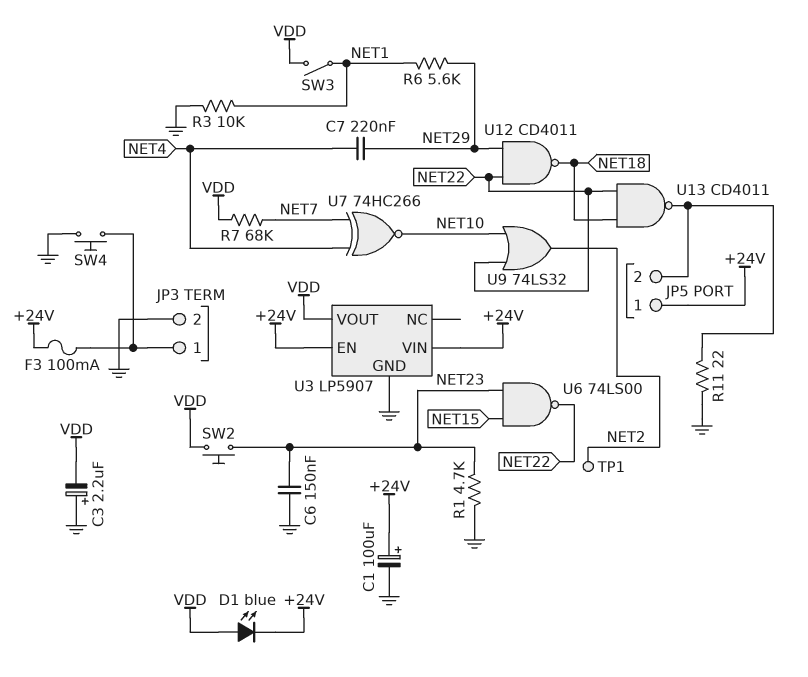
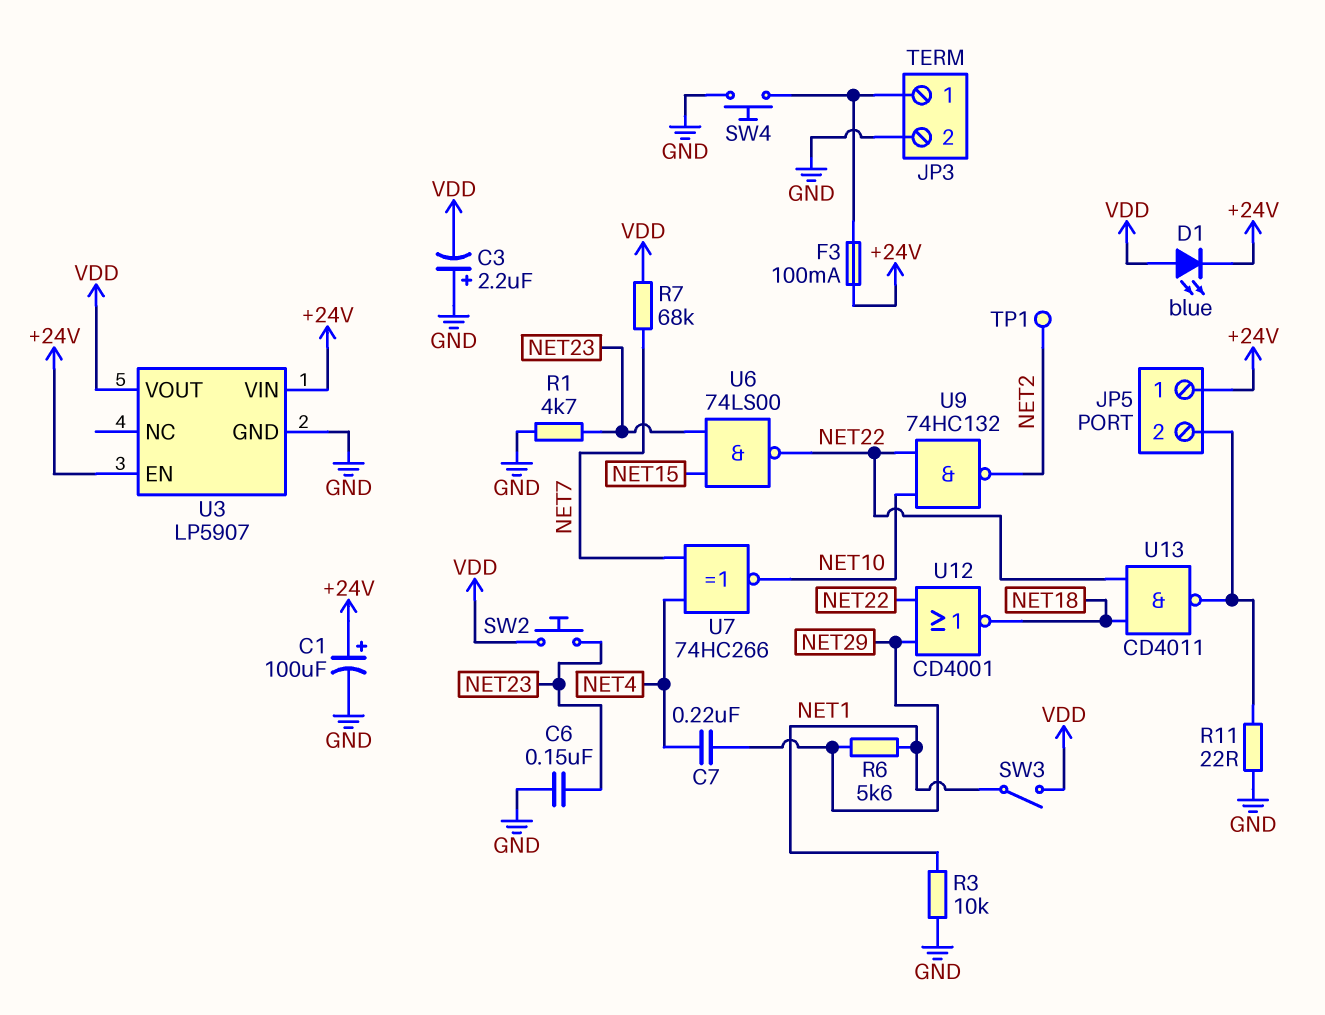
U9: OR 74LS32 (in NET10, in NET22, out NET2) -> NAND 74HC132 (in NET10, in NET22, out NET2)
U12: NAND CD4011 (in NET22, in NET29, out NET18) -> NOR CD4001 (in NET22, in NET29, out NET18)

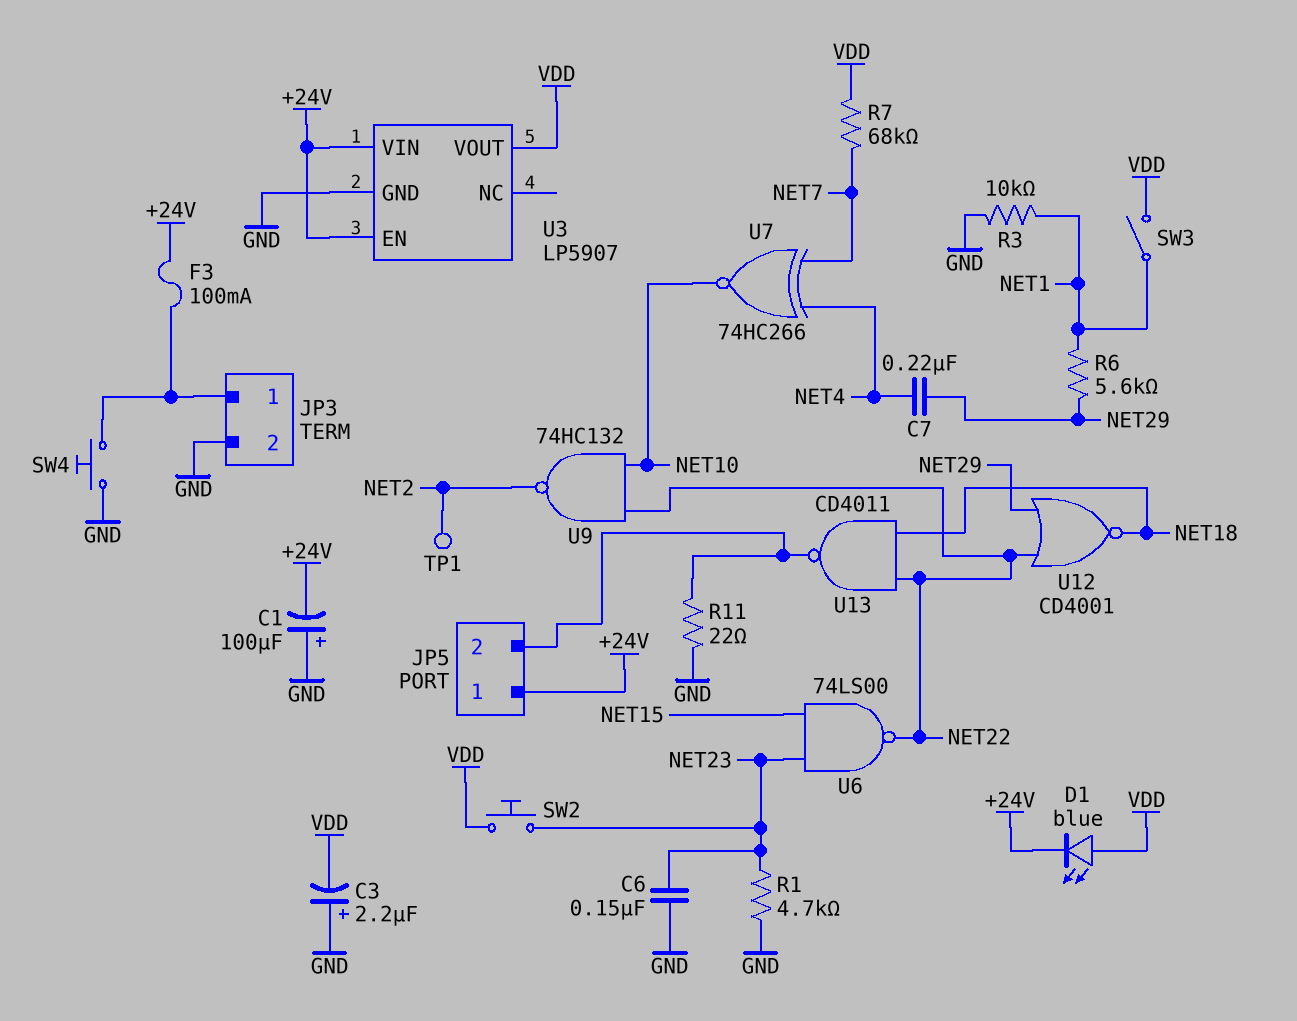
C1: 100uF (plus +24V, minus GND) -> 100uF (plus GND, minus +24V)

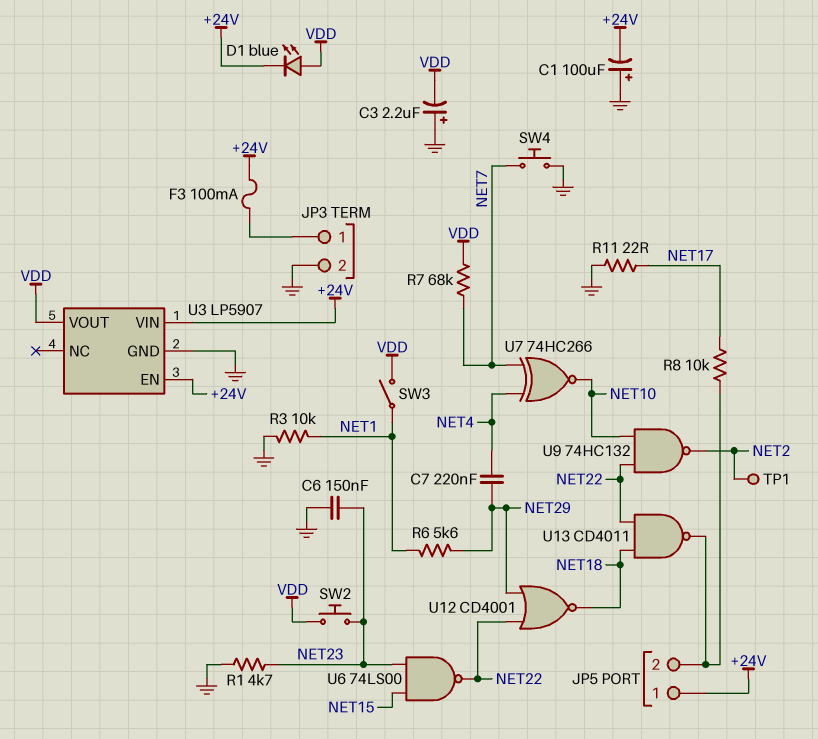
R8: none -> 10k (JP5/2, NET17)
R11: 22 (GND, JP5/2) -> 22 (GND, NET17)
SW4: button (GND, JP3/1) -> button (GND, NET7)

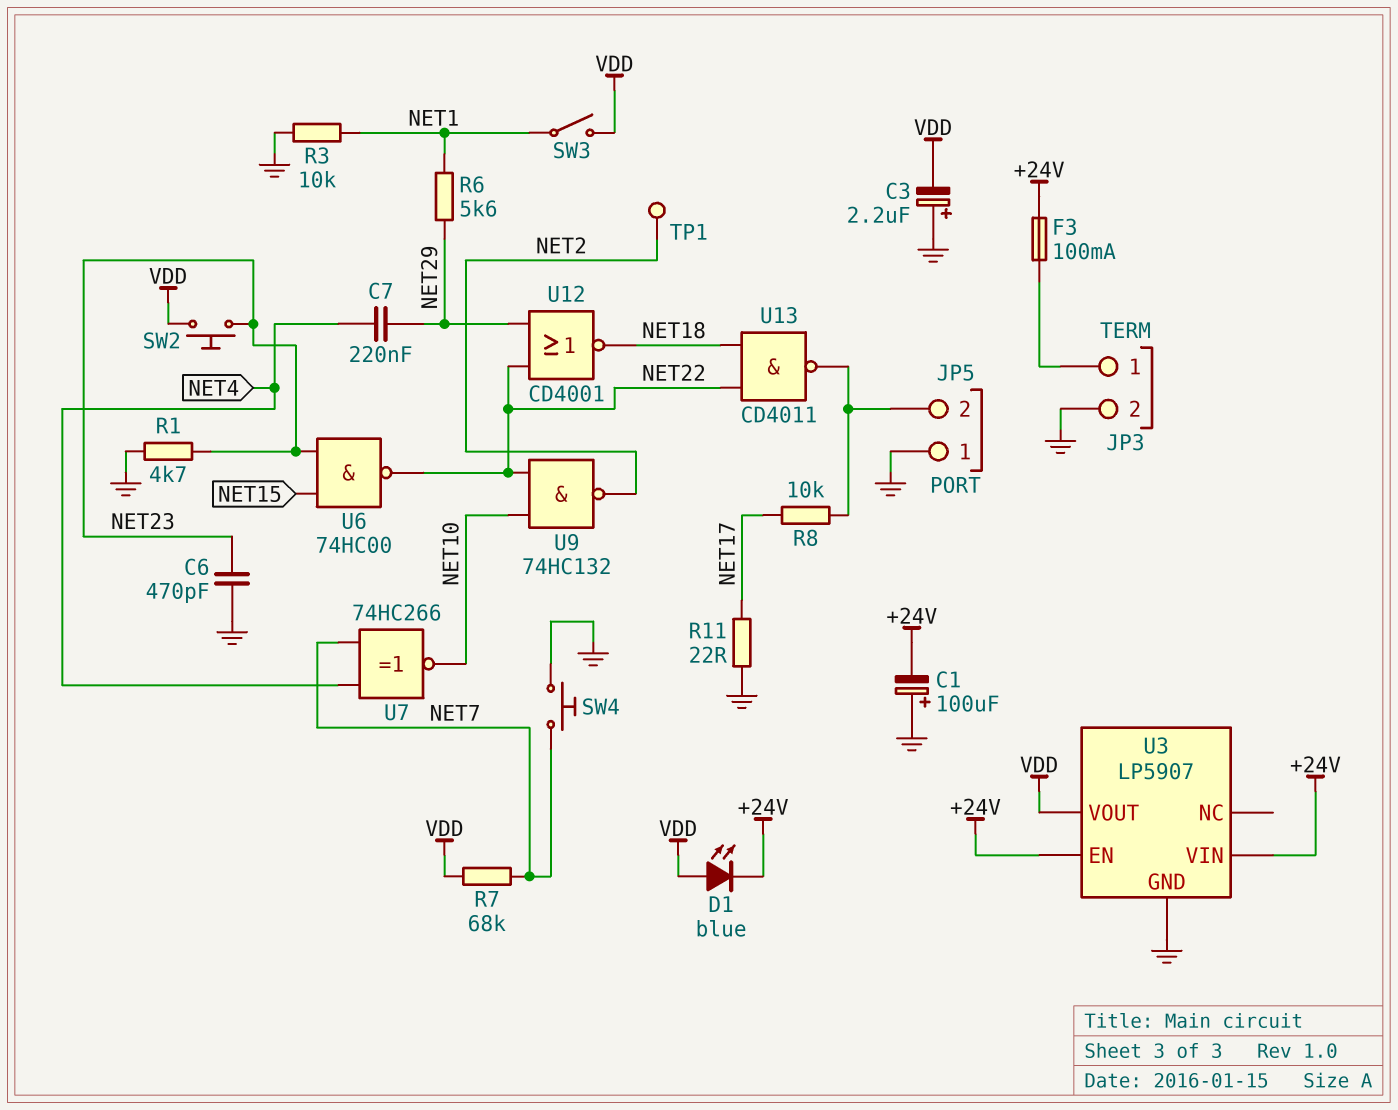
C6: 150nF (GND, NET23) -> 470pF (GND, NET23)
JP5 pin 1: +24V -> GND
U6: NAND 74LS00 (in NET15, in NET23, out NET22) -> NAND 74HC00 (in NET15, in NET23, out NET22)

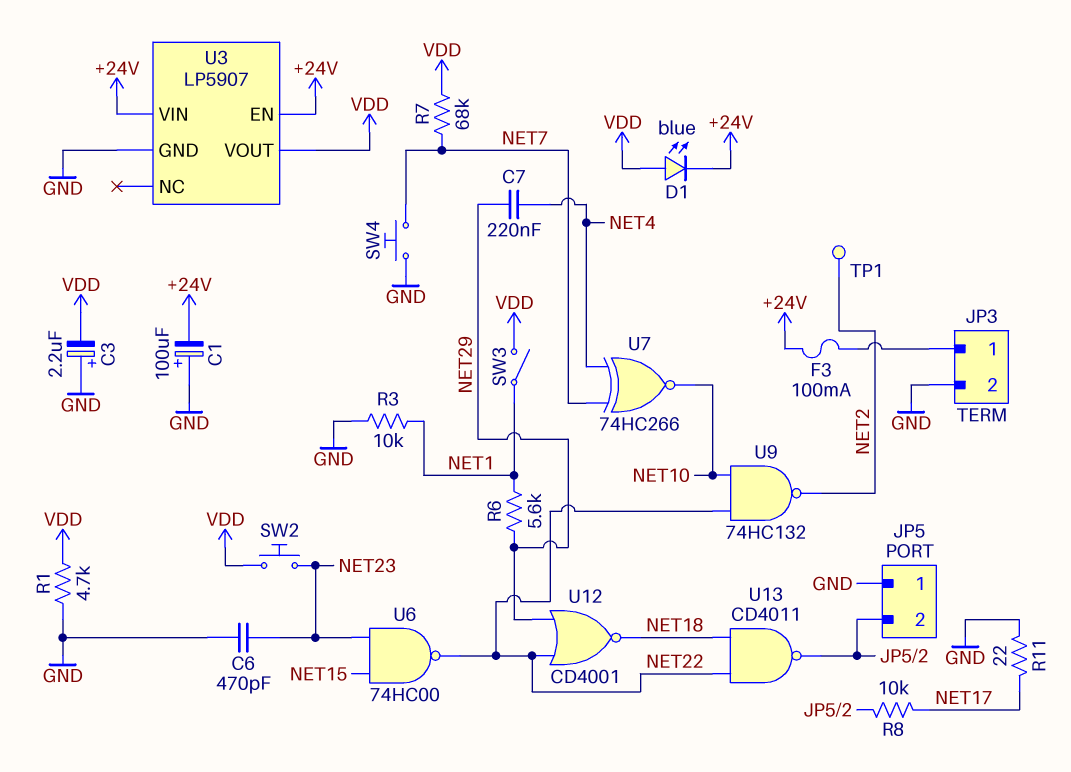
R1: 4.7k (GND, NET23) -> 4.7k (GND, VDD)

